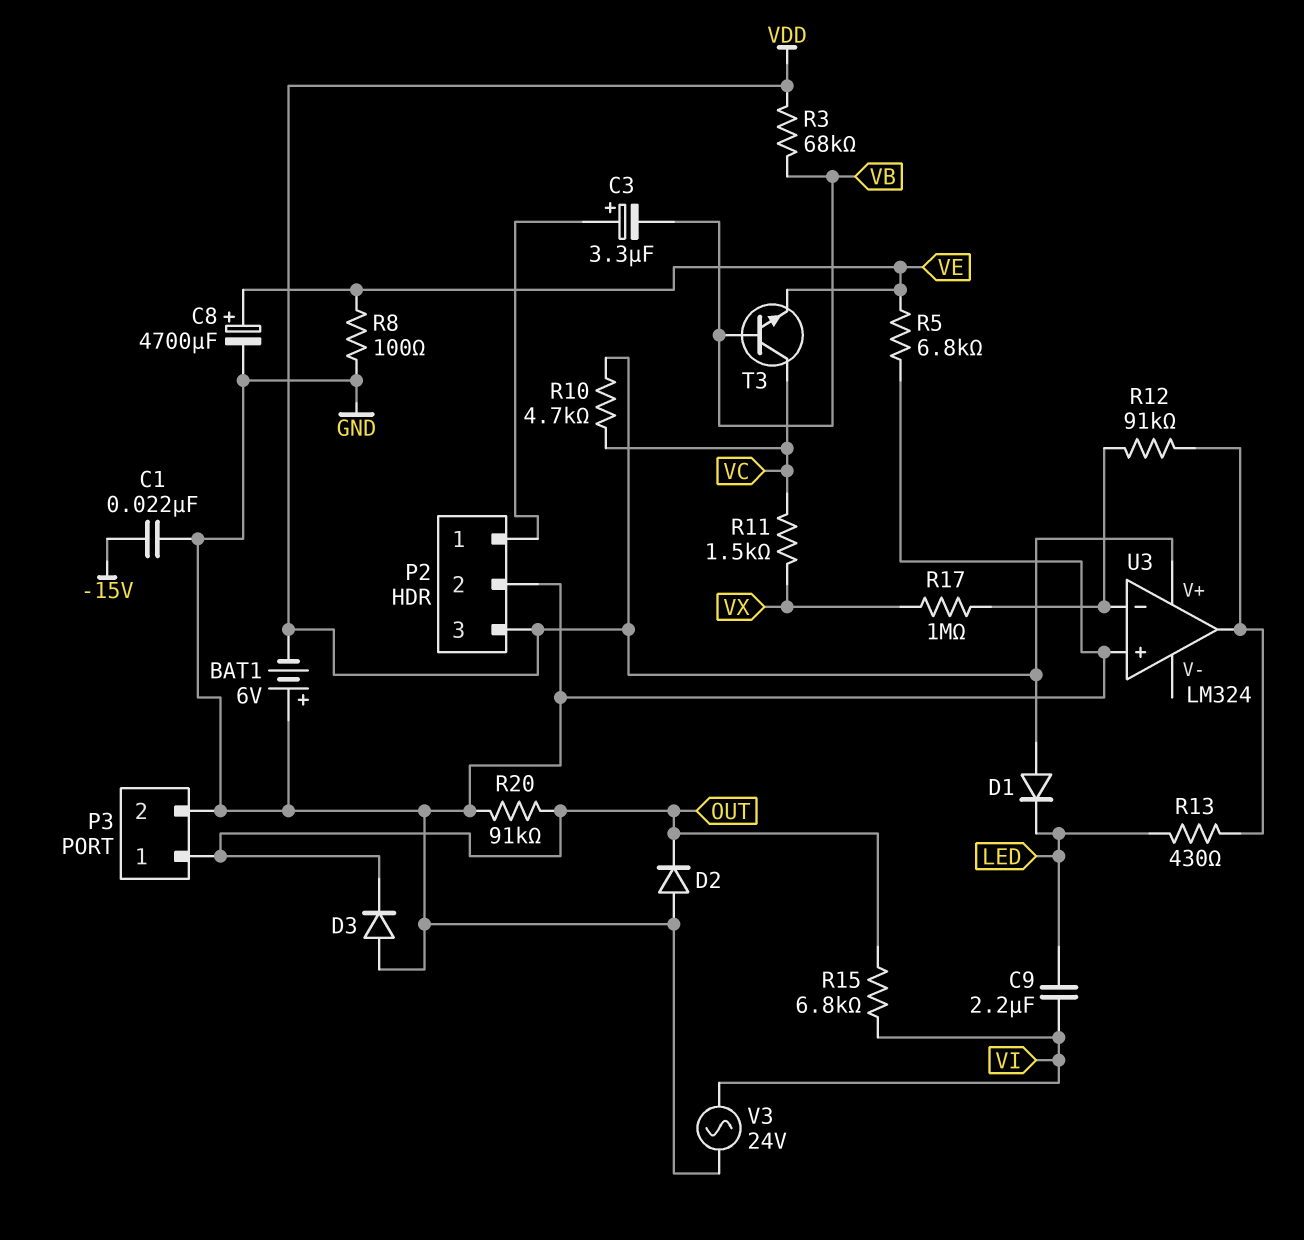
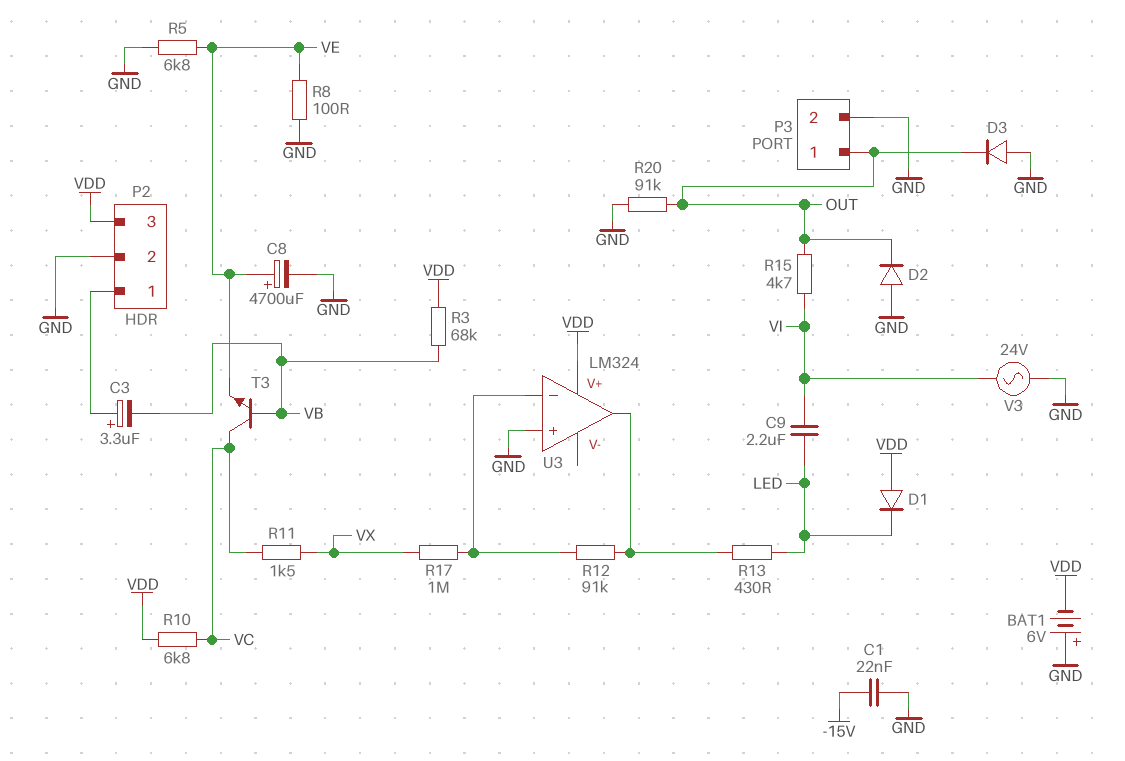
R10: 4.7k (VC, VDD) -> 6.8k (VC, VDD)
R15: 6.8k (OUT, VI) -> 4.7k (OUT, VI)

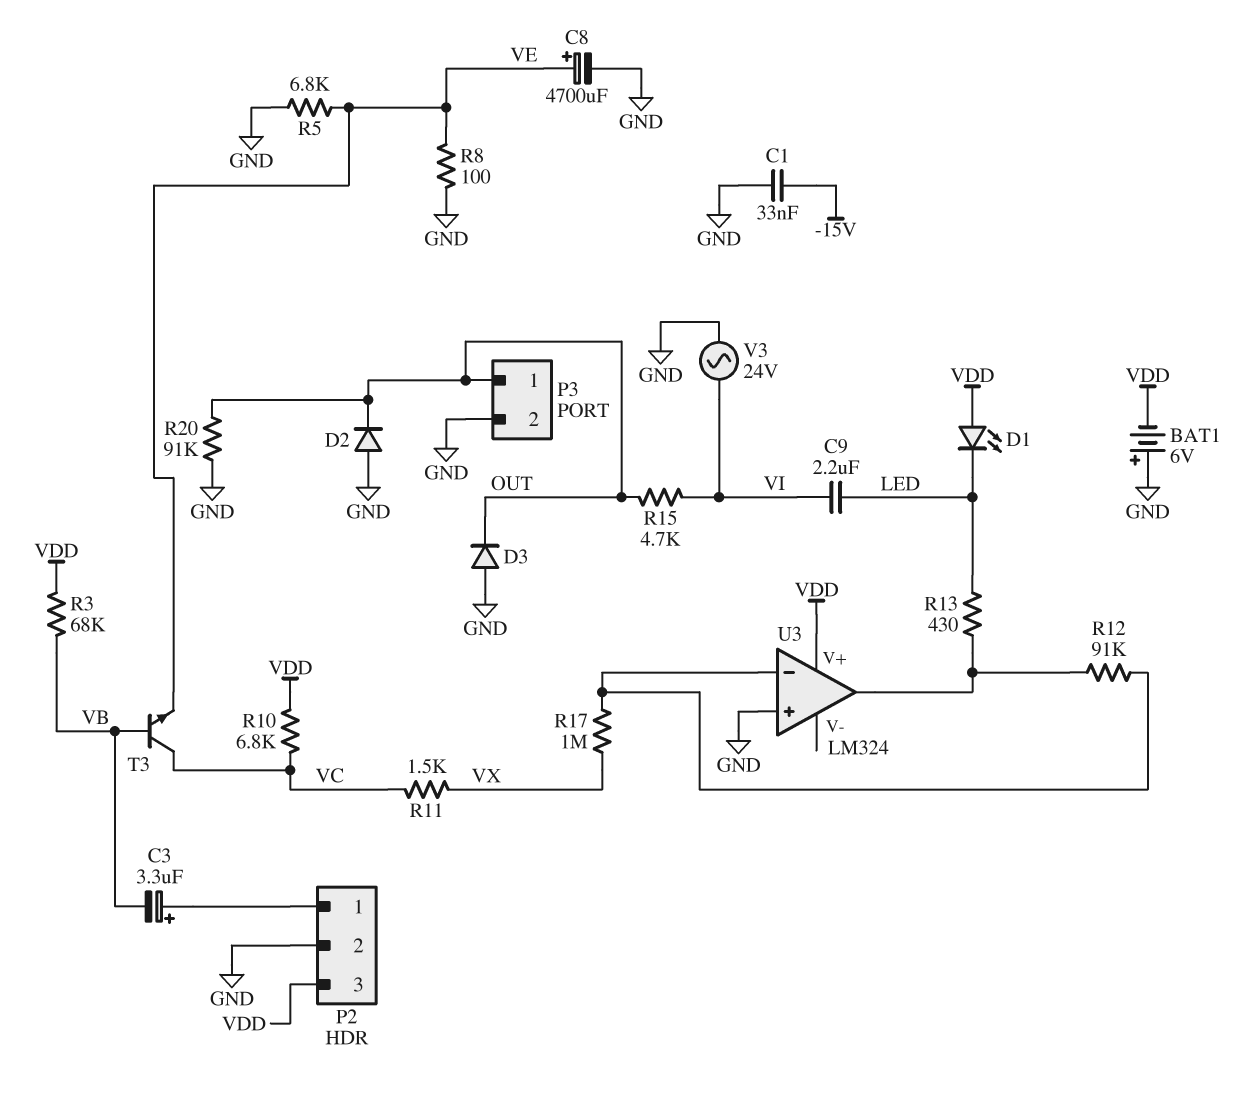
C1: 22nF (-15V, GND) -> 33nF (-15V, GND)
D1: diode (A VDD, K LED) -> LED (A VDD, K LED)

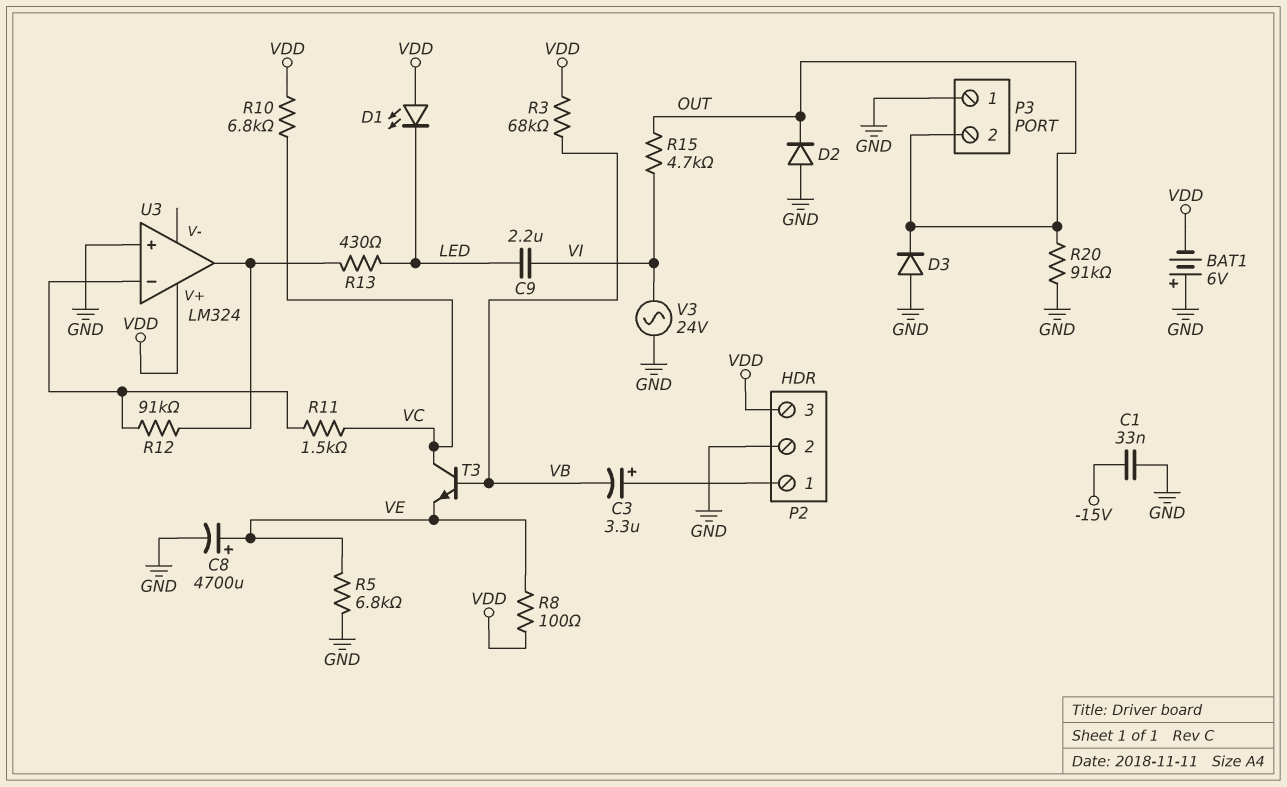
P3 pin 1: OUT -> GND
P3 pin 2: GND -> OUT
R8: 100 (GND, VE) -> 100 (VDD, VE)
R11: 1.5k (VC, VX) -> 1.5k (U3/in-, VC)
R17: 1M (U3/in-, VX) -> none

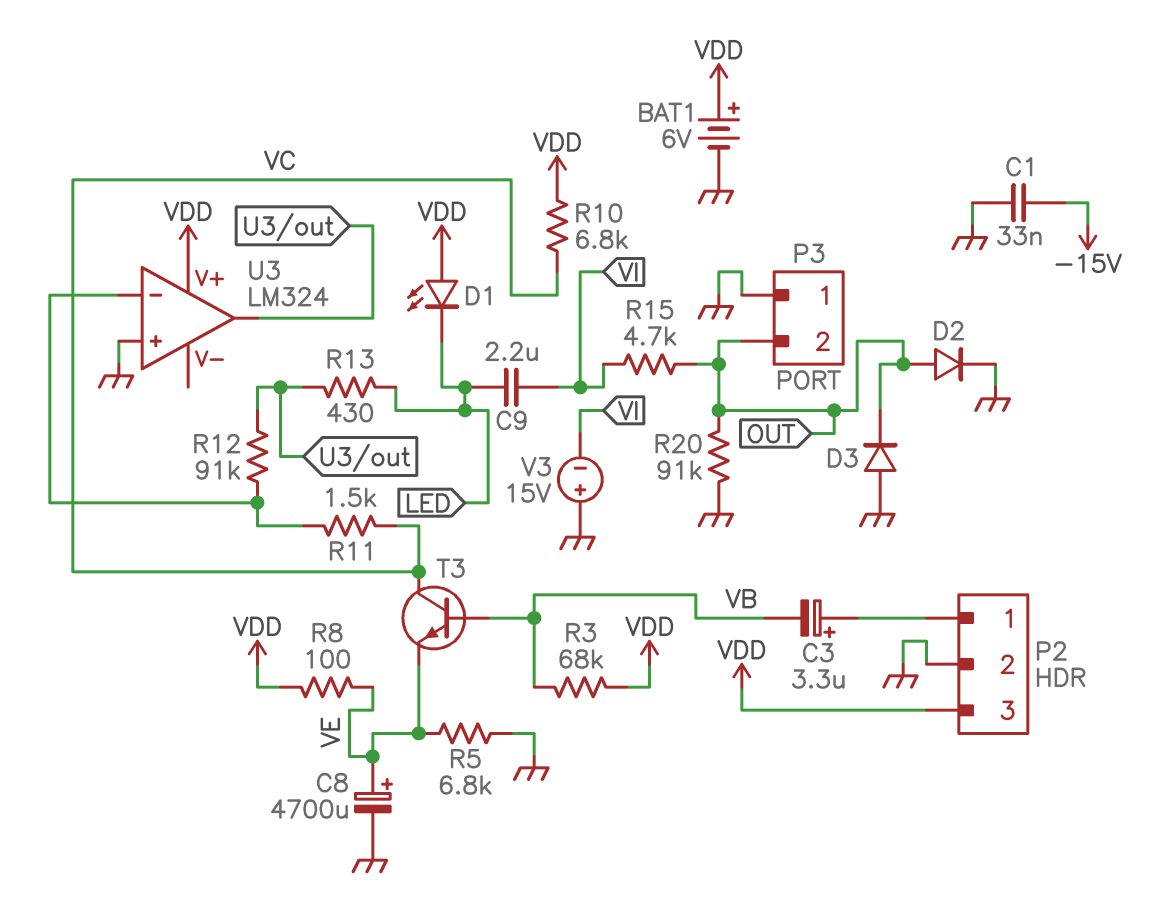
BAT1: 6V (plus GND, minus VDD) -> 6V (plus VDD, minus GND)
D2: diode (A GND, K OUT) -> diode (A OUT, K GND)
V3: AC 24V (GND, VI) -> 15V (plus GND, minus VI)

